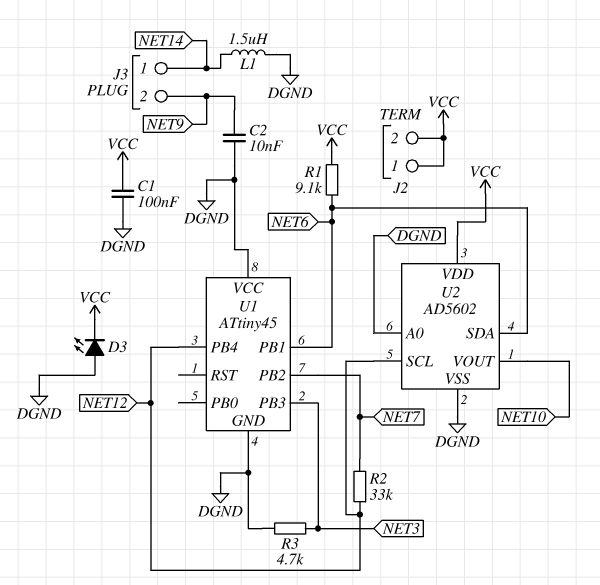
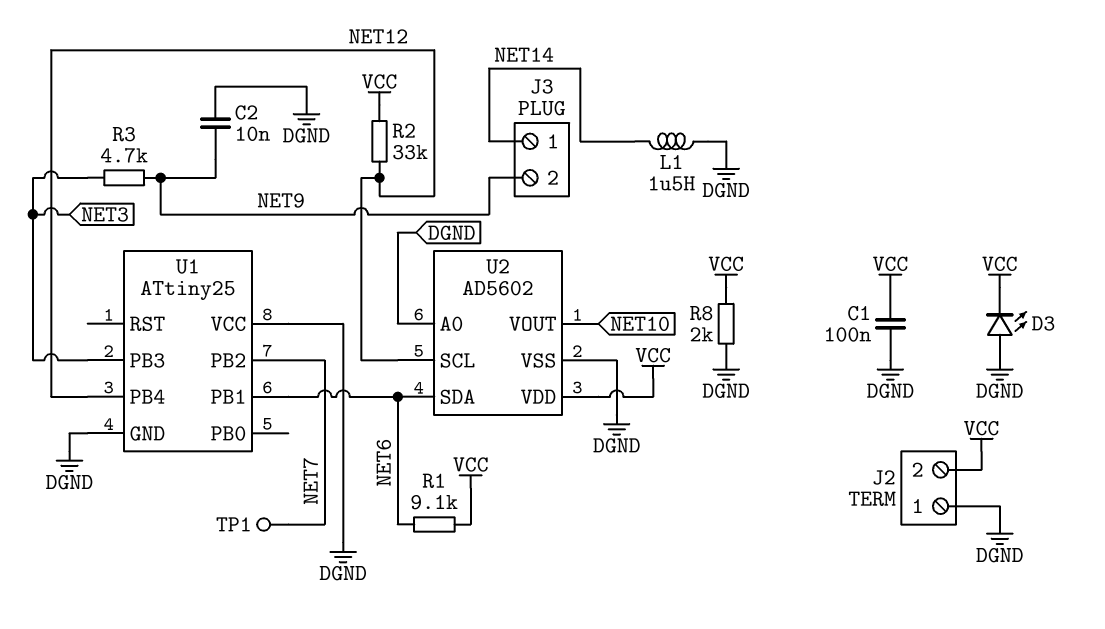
J2 pin 1: VCC -> DGND
R2: 33k (NET7, NET12) -> 33k (NET12, VCC)
R3: 4.7k (DGND, NET3) -> 4.7k (NET3, NET9)
R8: none -> 2k (DGND, VCC)
TP1: none -> test point (NET7)
U1: ATtiny45 -> ATtiny25

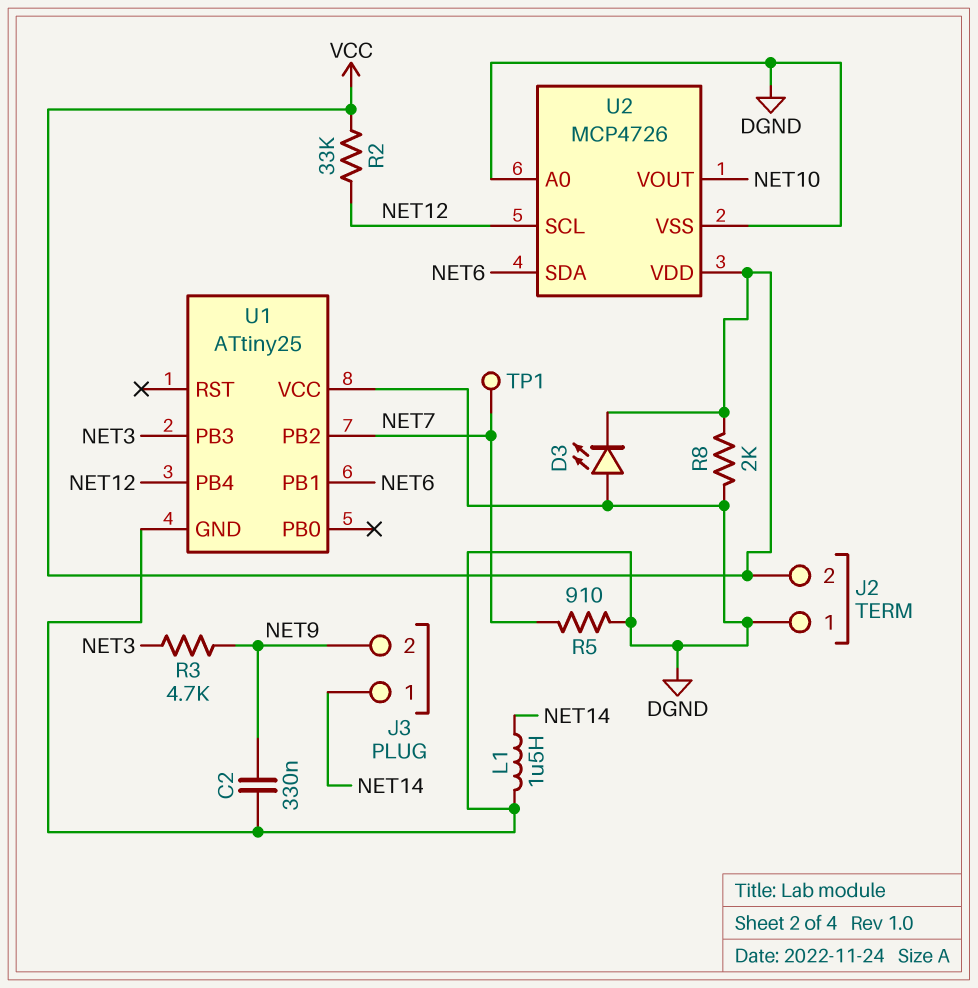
C1: 100nF (DGND, VCC) -> none
C2: 10nF (DGND, NET9) -> 330nF (DGND, NET9)
R1: 9.1k (NET6, VCC) -> none
R5: none -> 910 (DGND, NET7)
U2: AD5602 -> MCP4726

